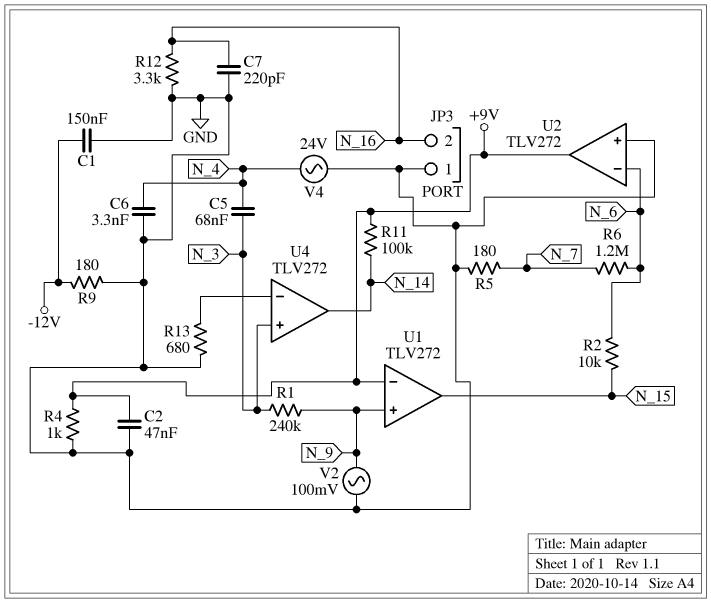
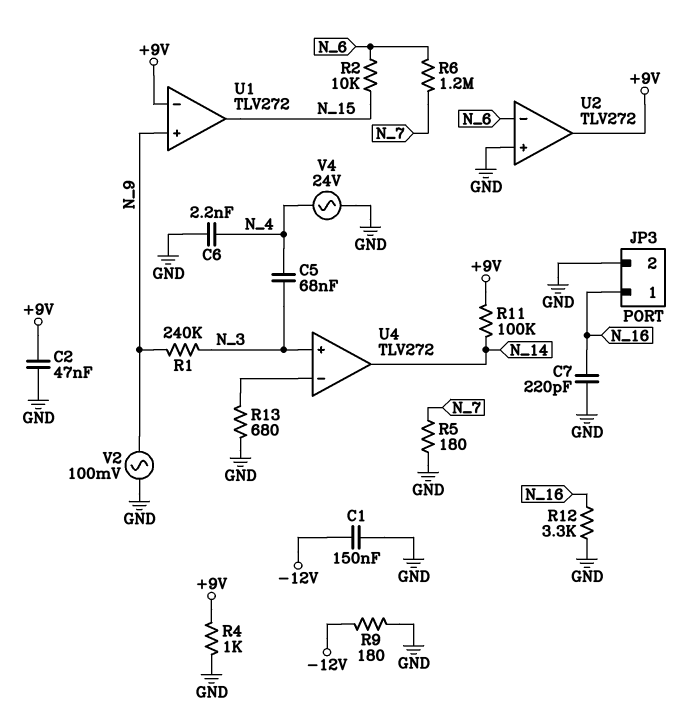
C6: 3.3nF (GND, N_4) -> 2.2nF (GND, N_4)
JP3 pin 1: GND -> N_16
JP3 pin 2: N_16 -> GND

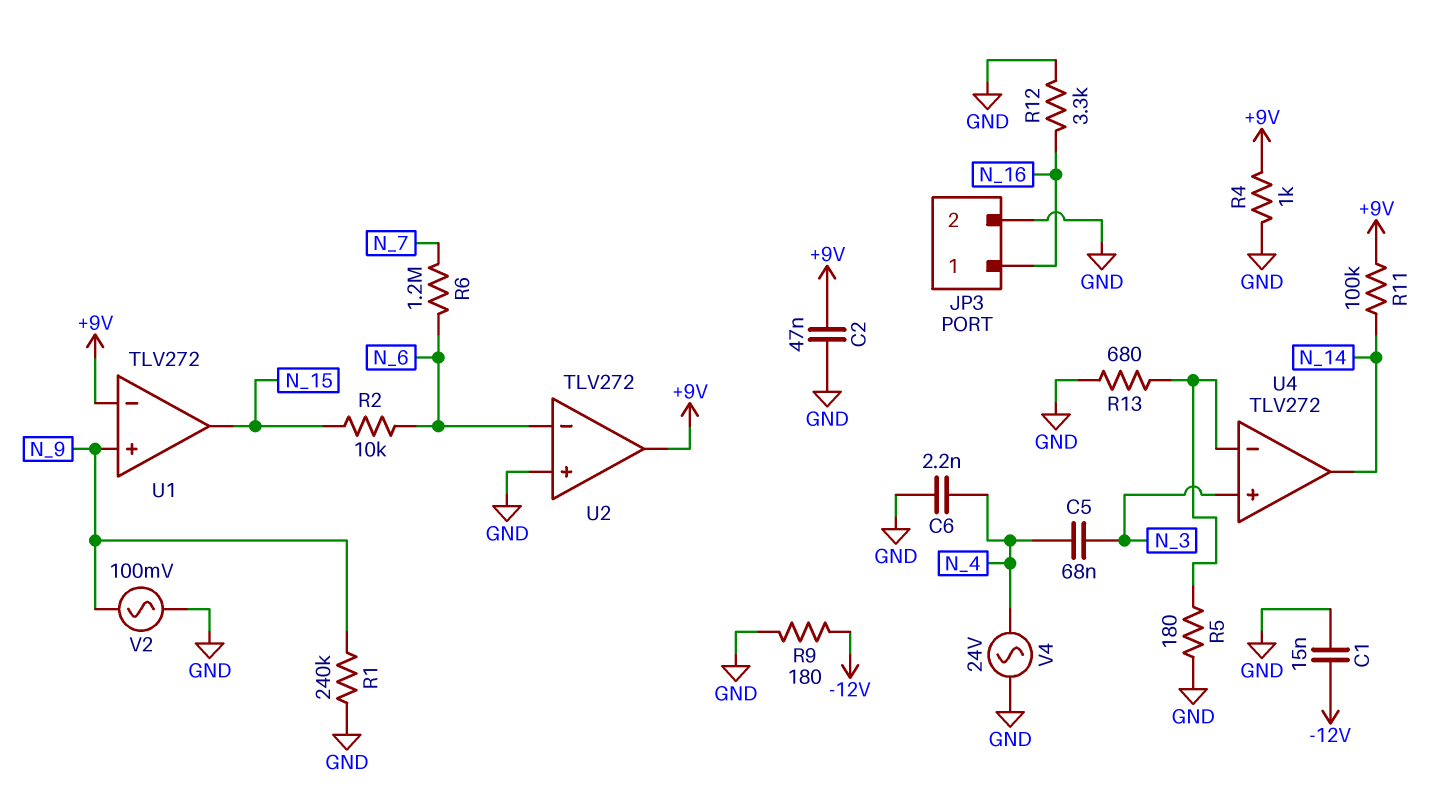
C1: 150nF (-12V, GND) -> 15nF (-12V, GND)
C7: 220pF (GND, N_16) -> none
R1: 240k (N_3, N_9) -> 240k (GND, N_9)
R5: 180 (GND, N_7) -> 180 (GND, U4/in-)

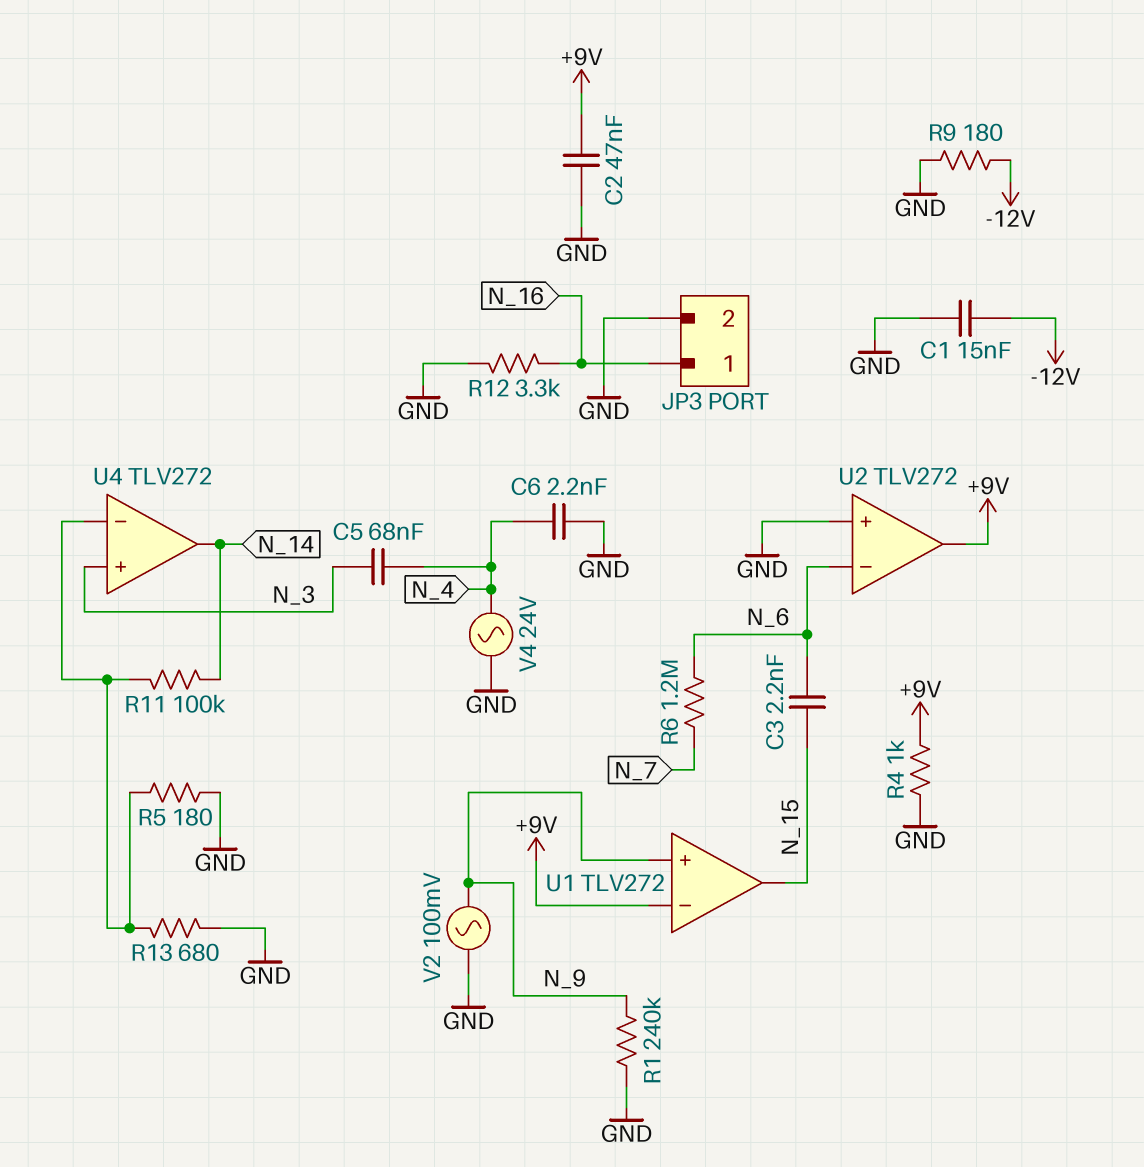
C3: none -> 2.2nF (N_6, N_15)
R2: 10k (N_6, N_15) -> none
R11: 100k (+9V, N_14) -> 100k (N_14, U4/in-)

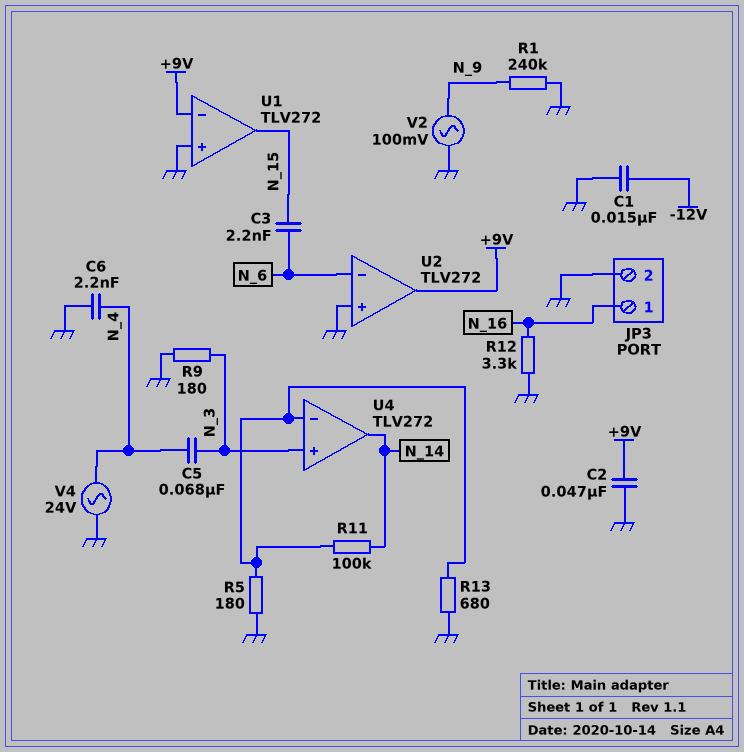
R4: 1k (+9V, GND) -> none
R6: 1.2M (N_6, N_7) -> none
R9: 180 (-12V, GND) -> 180 (GND, N_3)
U1 pin in+: N_9 -> GND

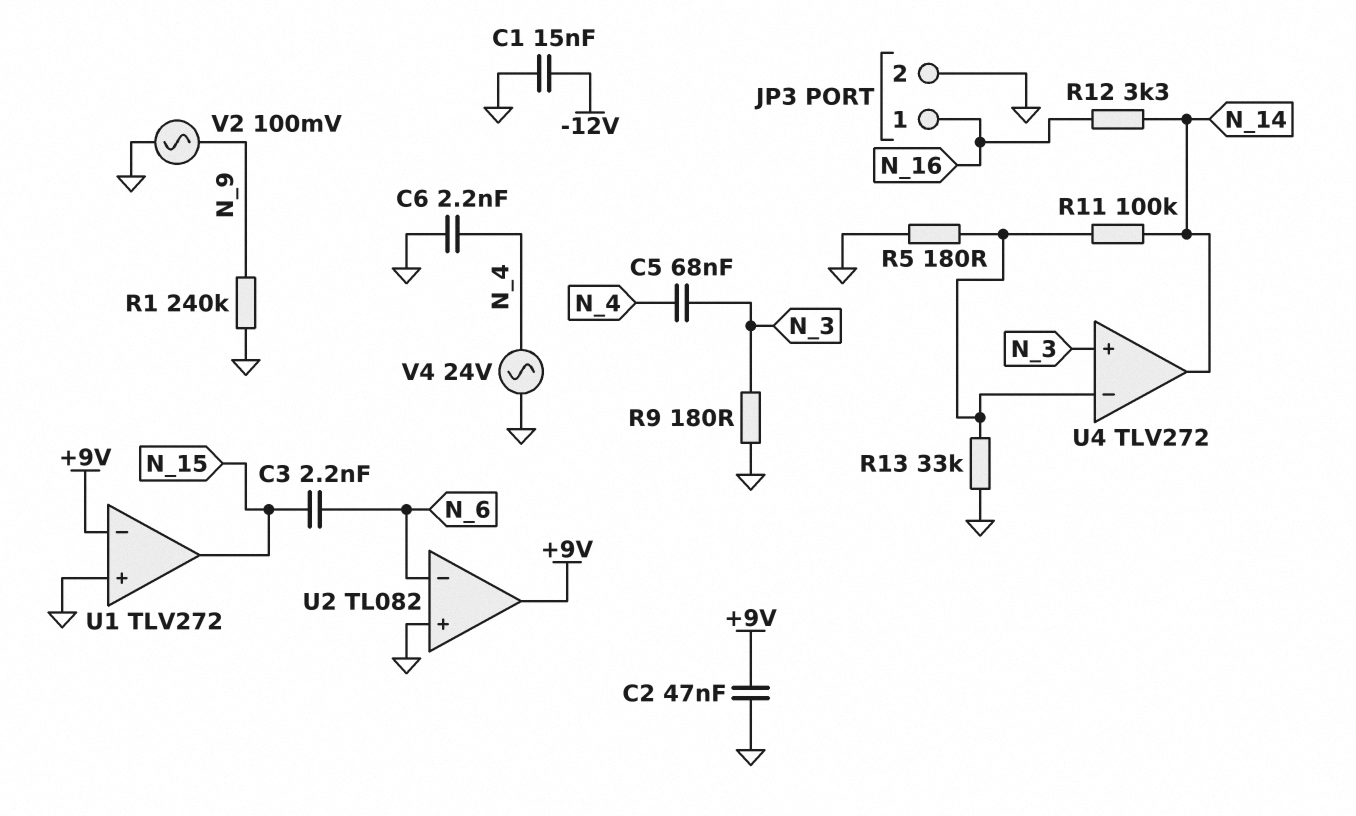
R12: 3.3k (GND, N_16) -> 3.3k (N_14, N_16)
R13: 680 (GND, U4/in-) -> 33k (GND, U4/in-)
U2: TLV272 -> TL082

